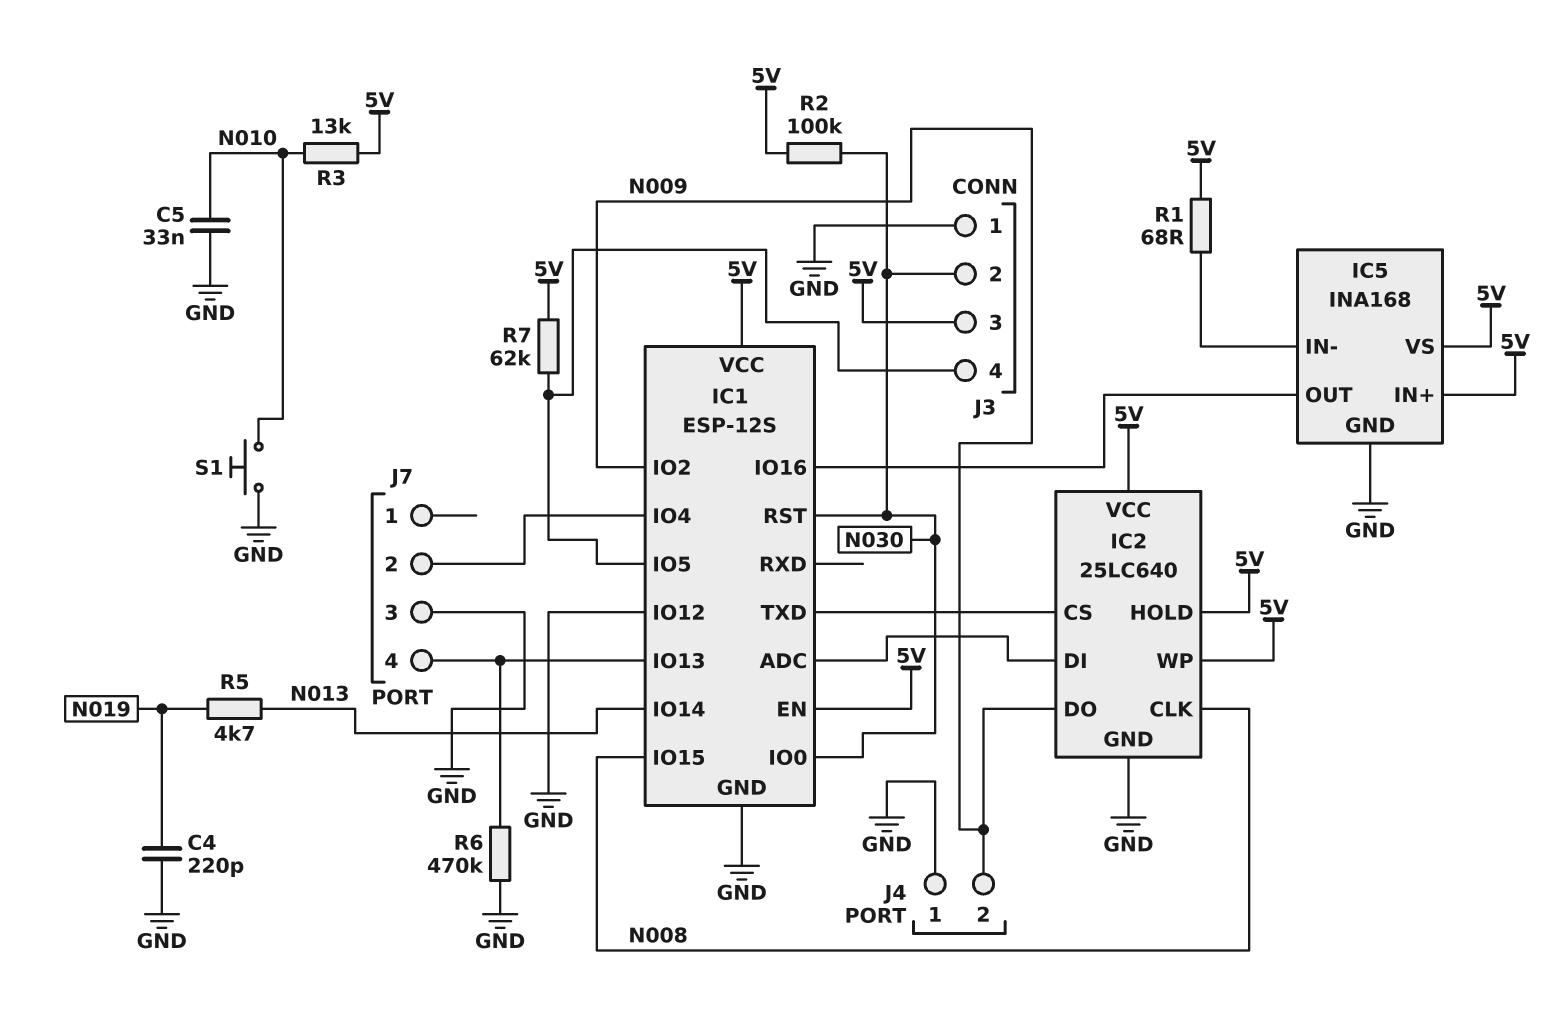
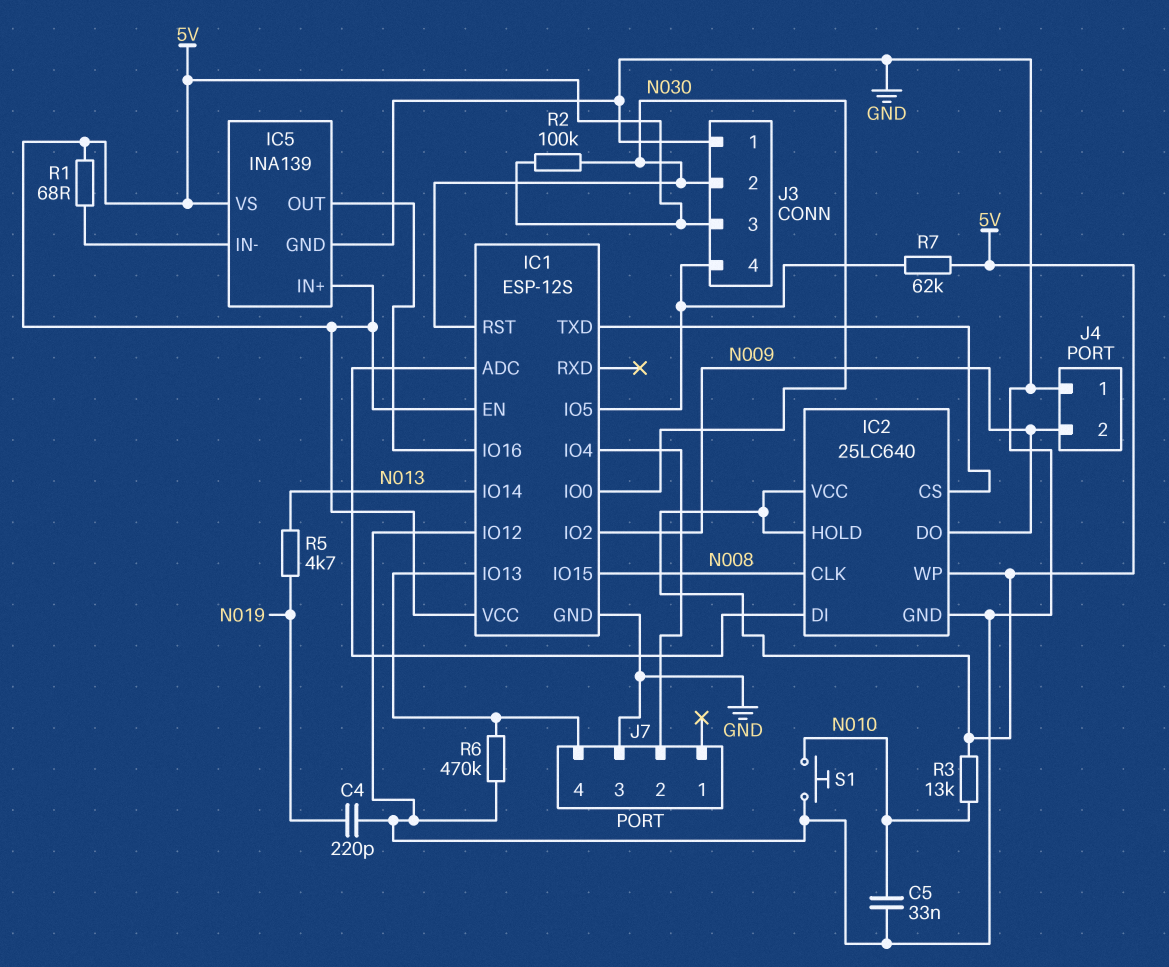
IC5: INA168 -> INA139

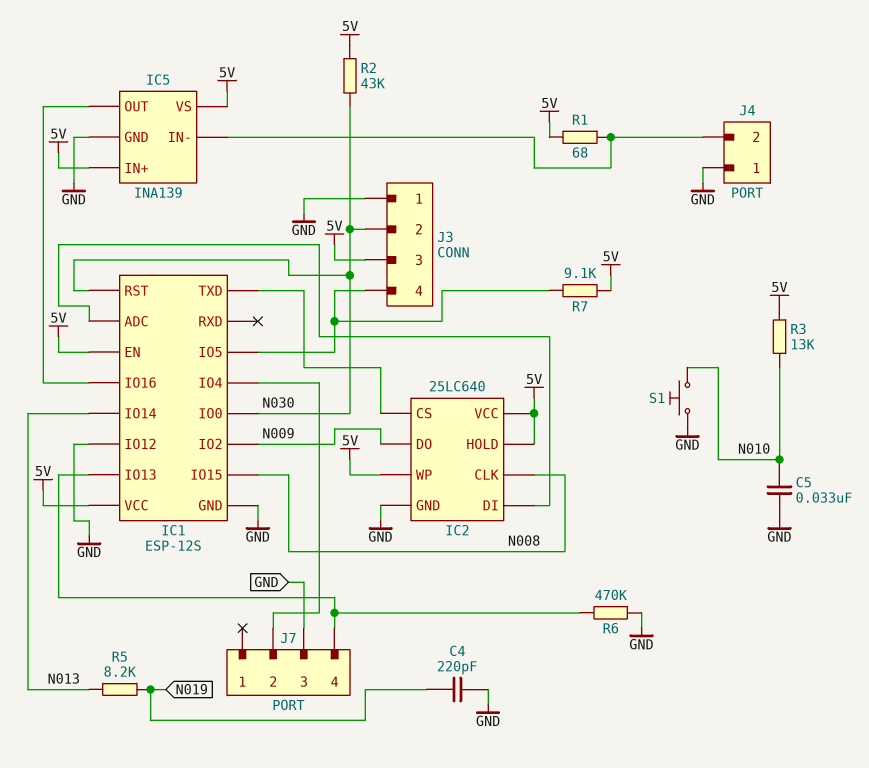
J4 pin 2: N009 -> IC5/IN-
R2: 100k (5V, N030) -> 43k (5V, N030)
R5: 4.7k (N013, N019) -> 8.2k (N013, N019)
R7: 62k (5V, IC1/IO5) -> 9.1k (5V, IC1/IO5)

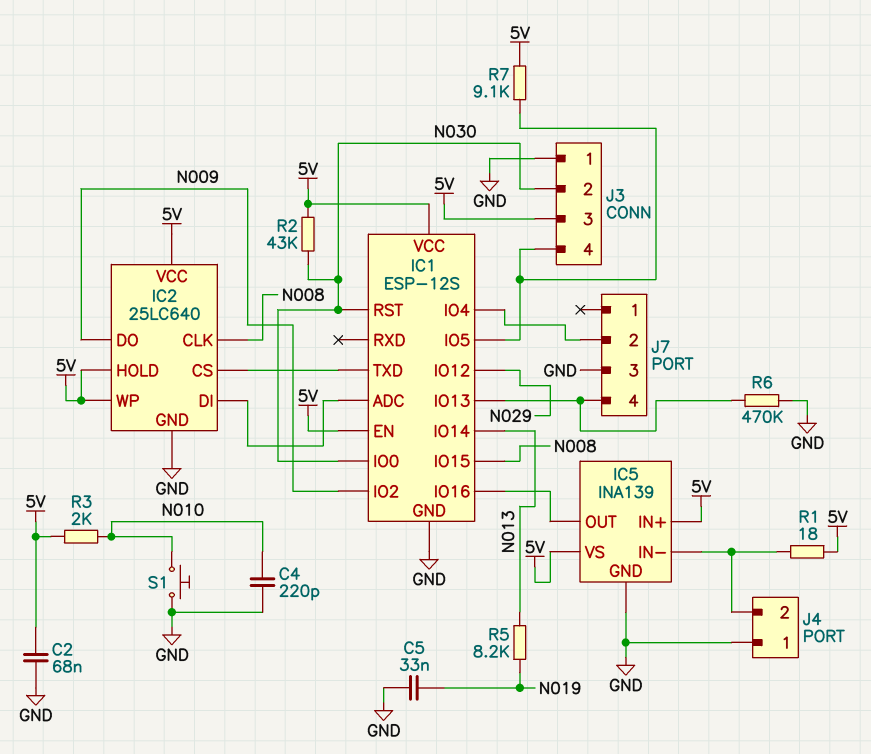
C2: none -> 68nF (5V, GND)
C4: 220pF (GND, N019) -> 220pF (GND, N010)
C5: 33nF (GND, N010) -> 33nF (GND, N019)
IC1 pin IO12: GND -> N029
R1: 68 (5V, IC5/IN-) -> 18 (5V, IC5/IN-)
R3: 13k (5V, N010) -> 2k (5V, N010)

